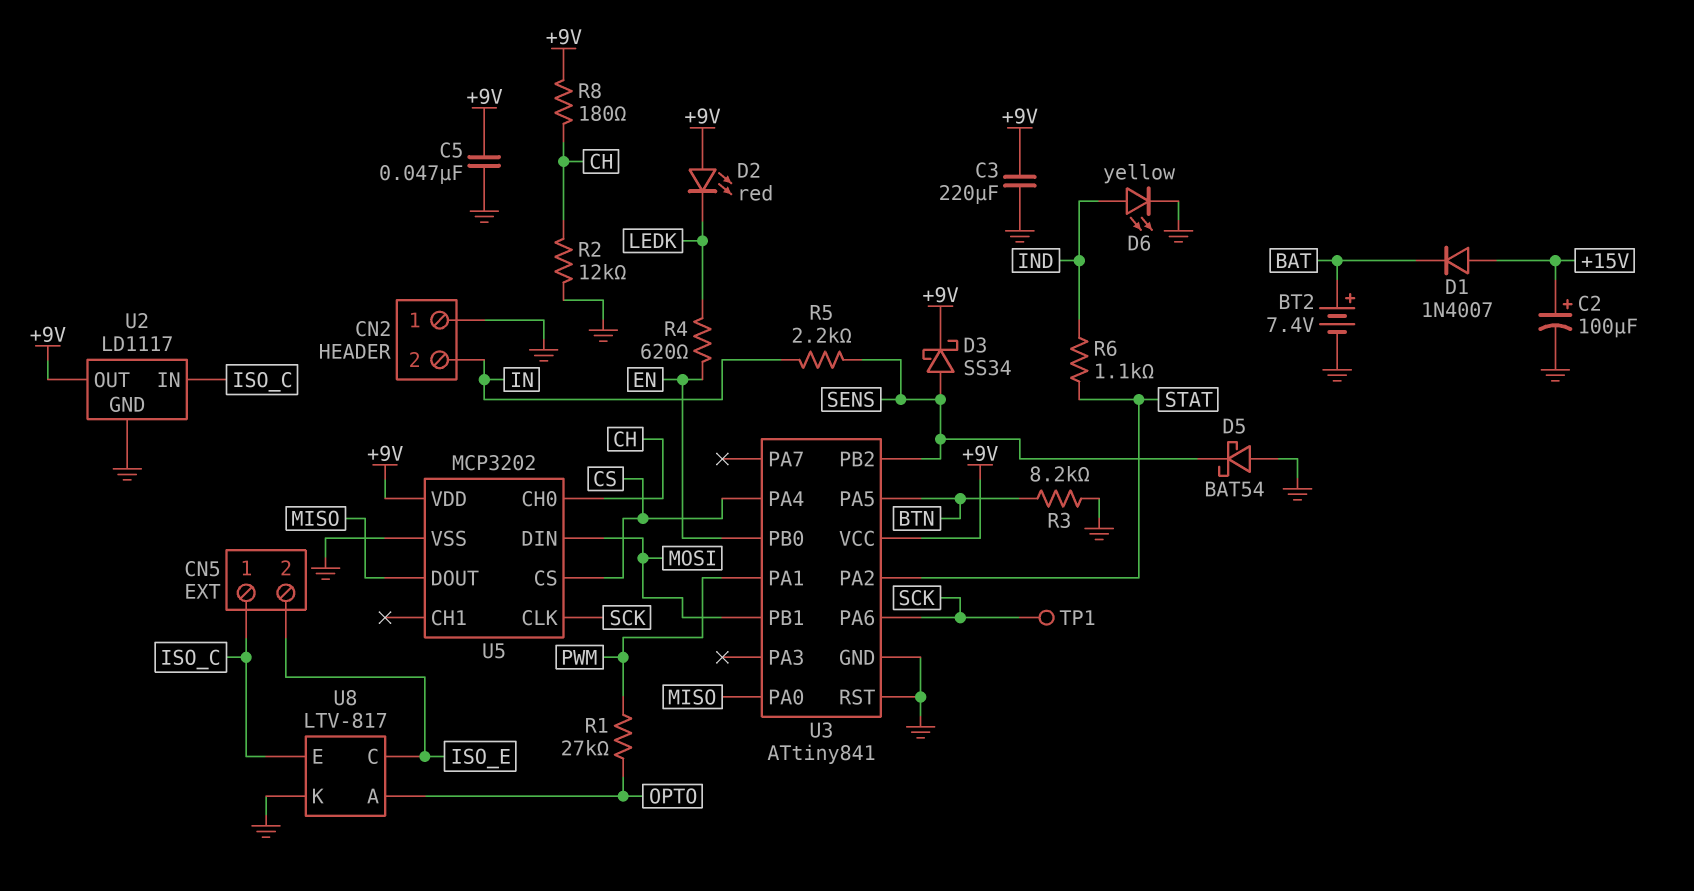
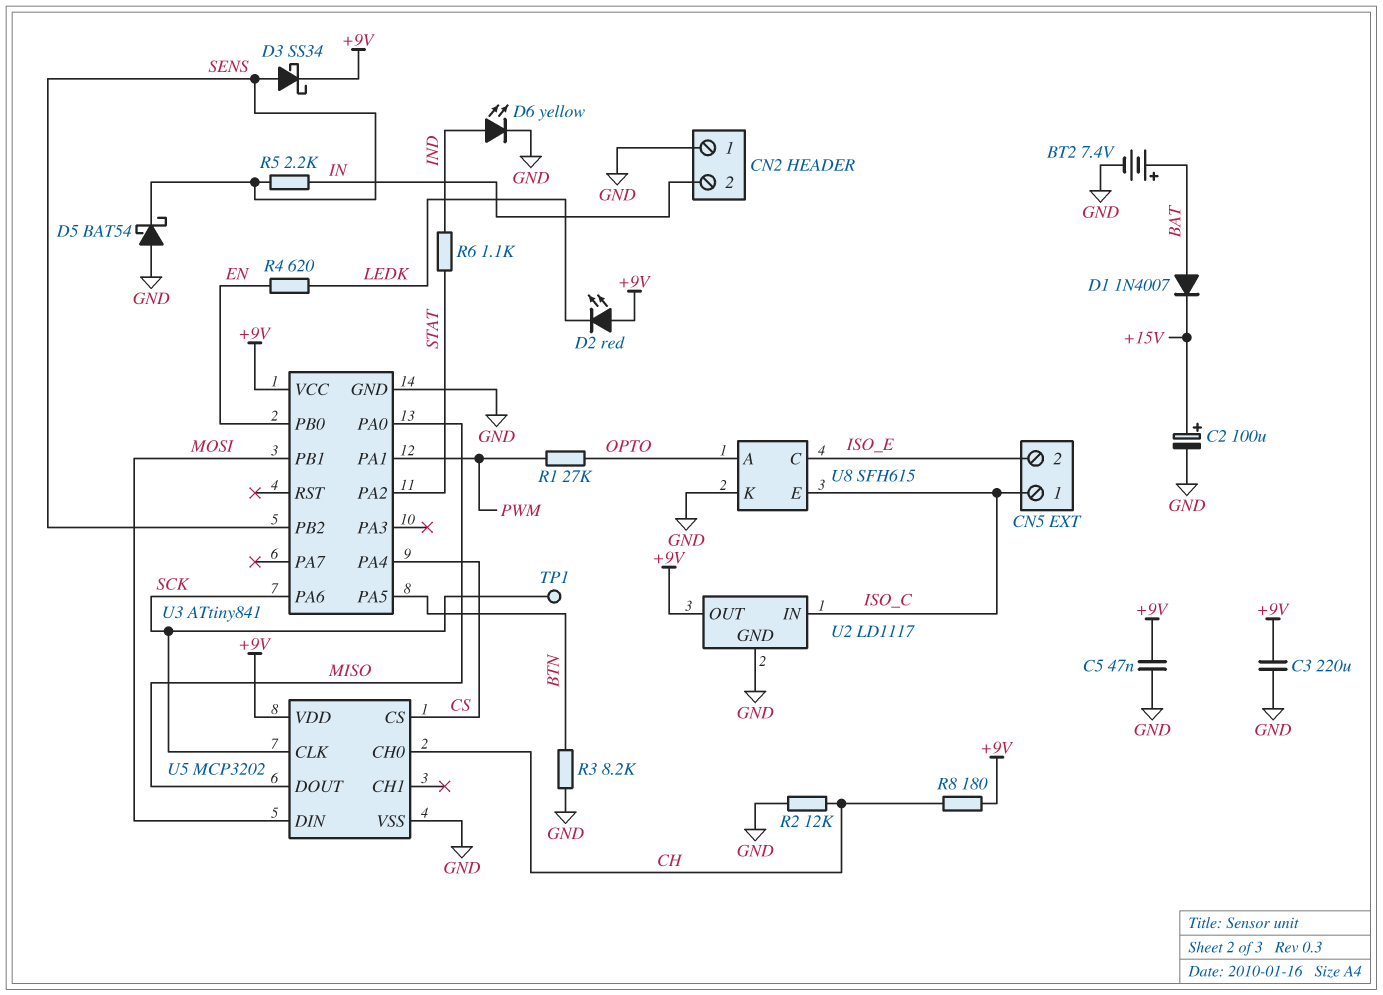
D1: diode 1N4007 (A +15V, K BAT) -> diode 1N4007 (A BAT, K +15V)
U3 pin RST: GND -> none
U8: LTV-817 -> SFH615

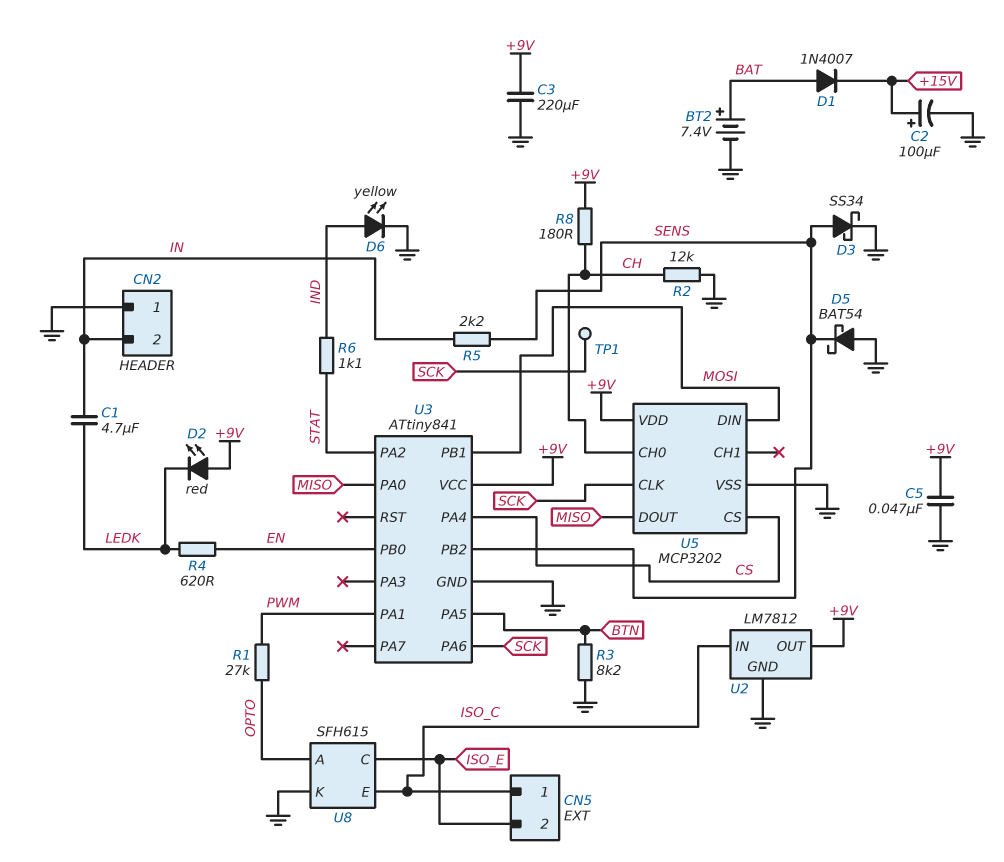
C1: none -> 4.7uF (IN, LEDK)
D3: schottky SS34 (A SENS, K +9V) -> schottky SS34 (A SENS, K GND)
U2: LD1117 -> LM7812

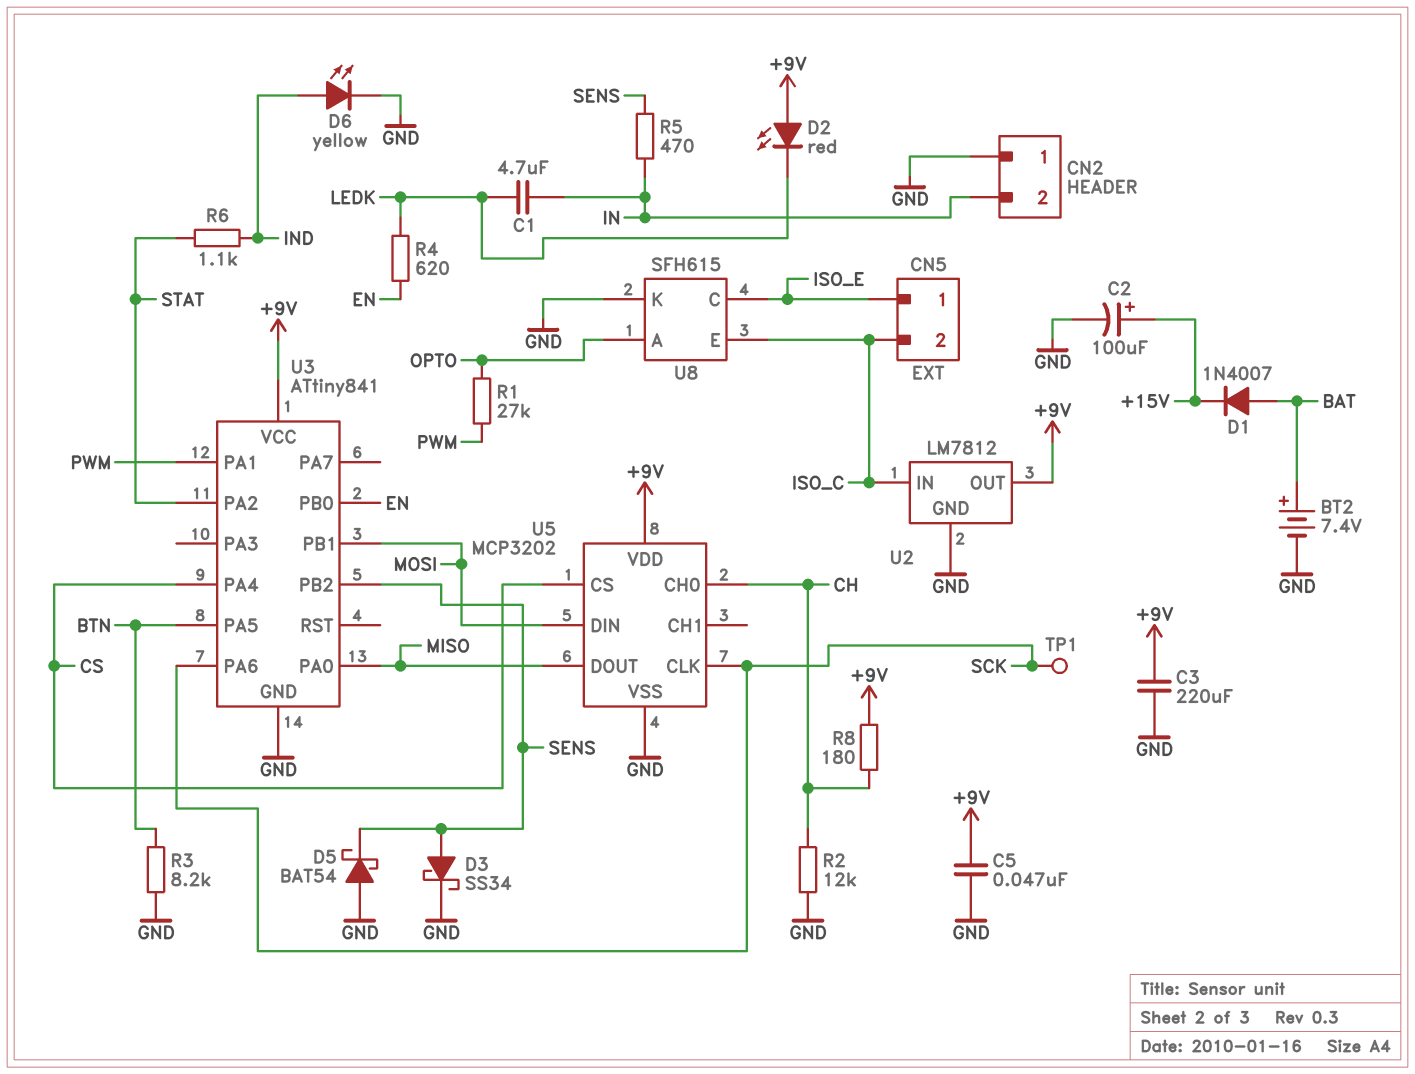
CN5 pin 1: ISO_C -> ISO_E
CN5 pin 2: ISO_E -> ISO_C
R5: 2.2k (IN, SENS) -> 470 (IN, SENS)

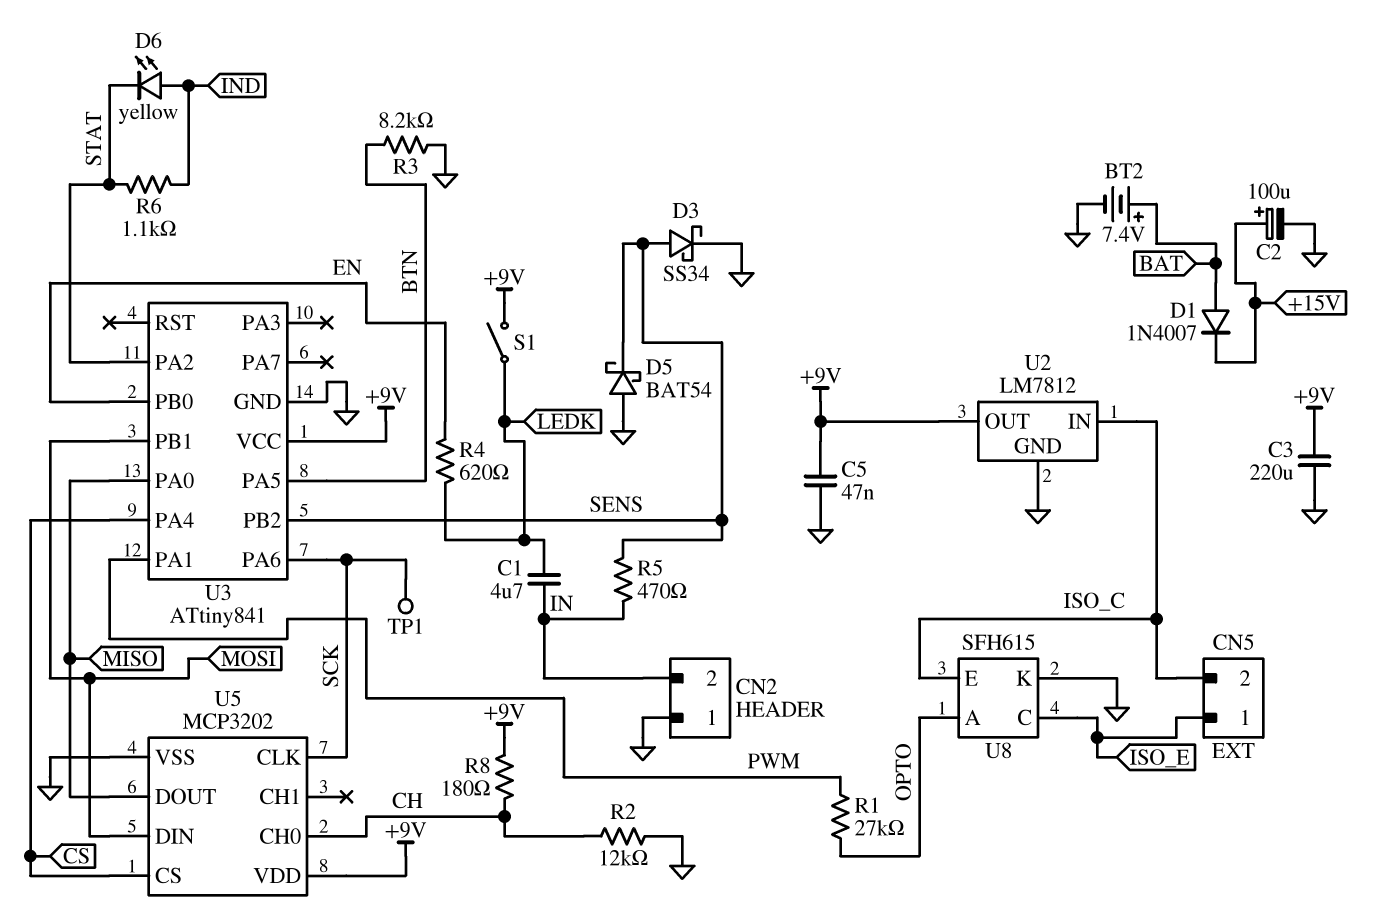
D2: LED red (A +9V, K LEDK) -> none
D6: LED yellow (A IND, K GND) -> LED yellow (A IND, K STAT)
S1: none -> switch (+9V, LEDK)

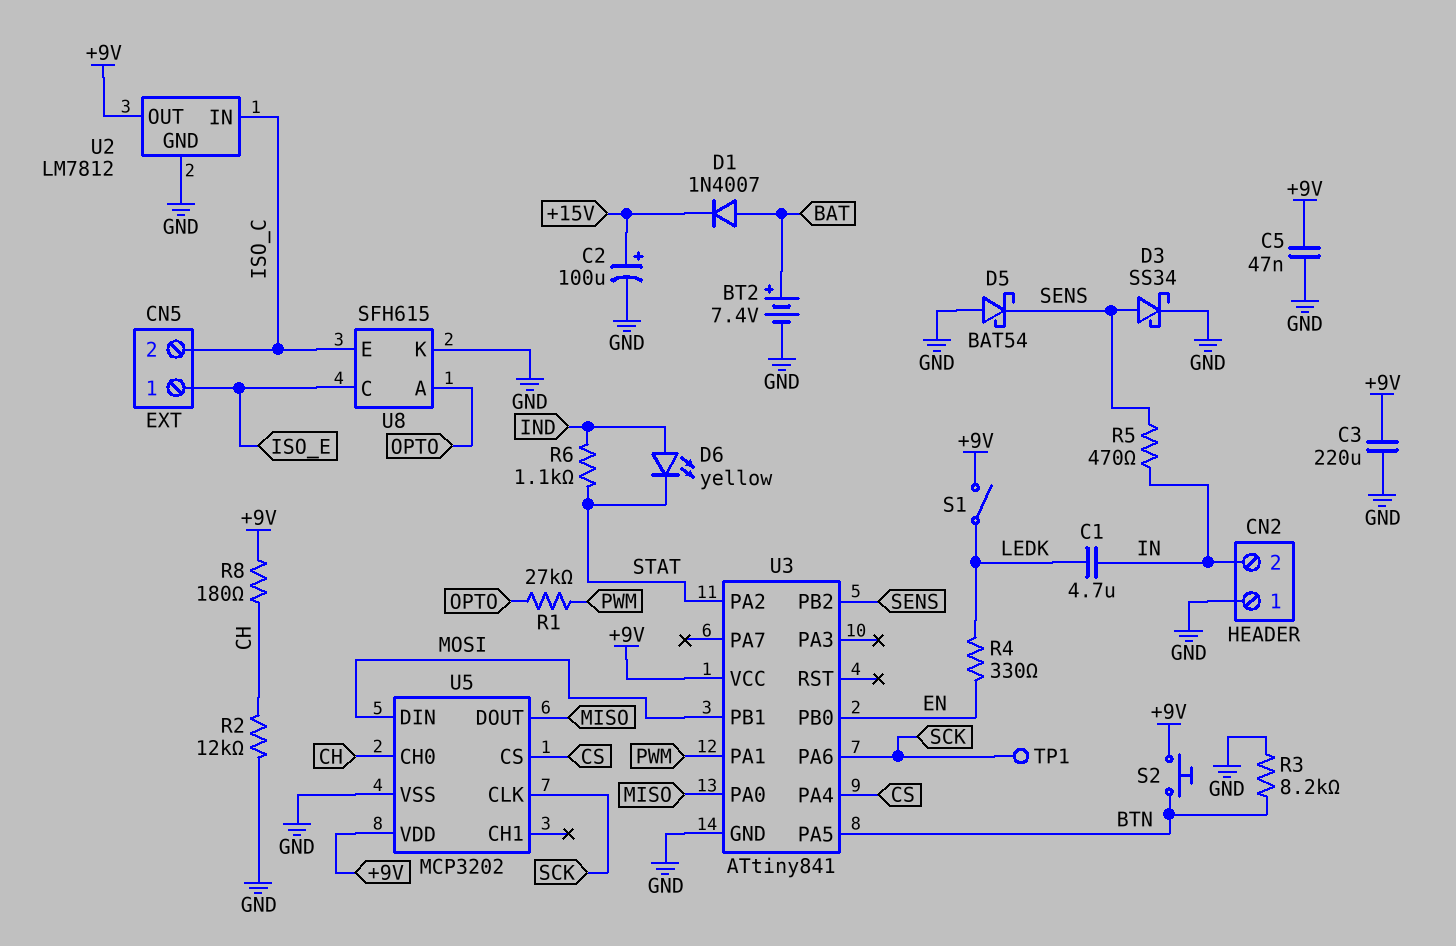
R4: 620 (EN, LEDK) -> 330 (EN, LEDK)
S2: none -> button (+9V, BTN)

